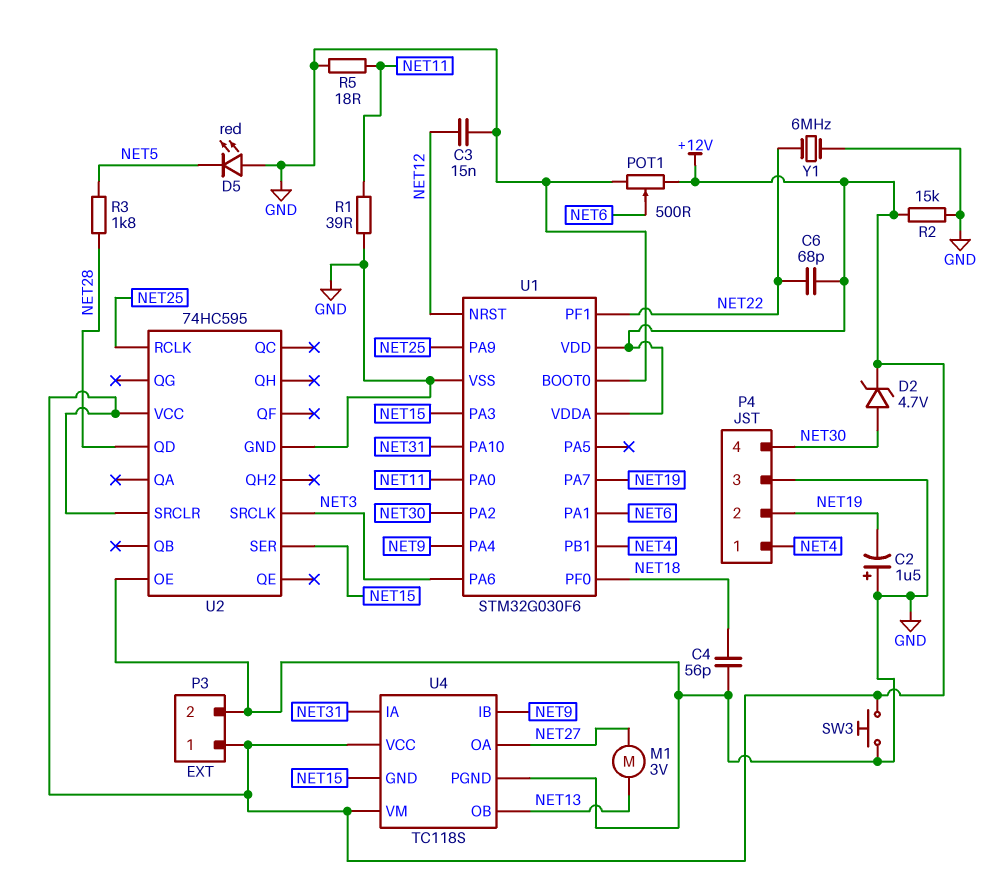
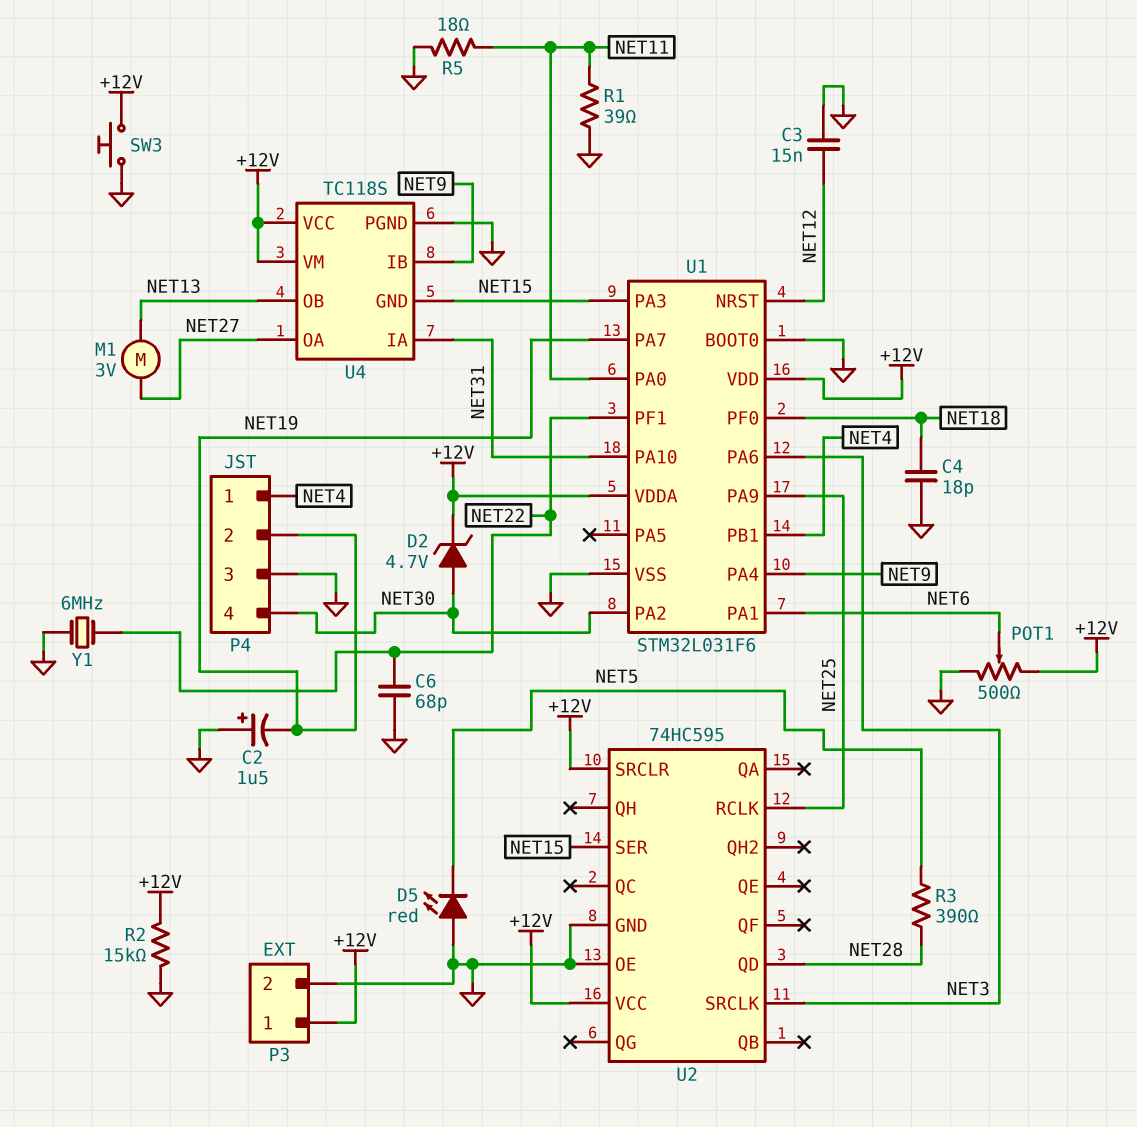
C4: 56pF (GND, NET18) -> 18pF (GND, NET18)
C6: 68pF (+12V, NET22) -> 68pF (GND, NET22)
R3: 1.8k (NET5, NET28) -> 390 (NET5, NET28)
U1: STM32G030F6 -> STM32L031F6

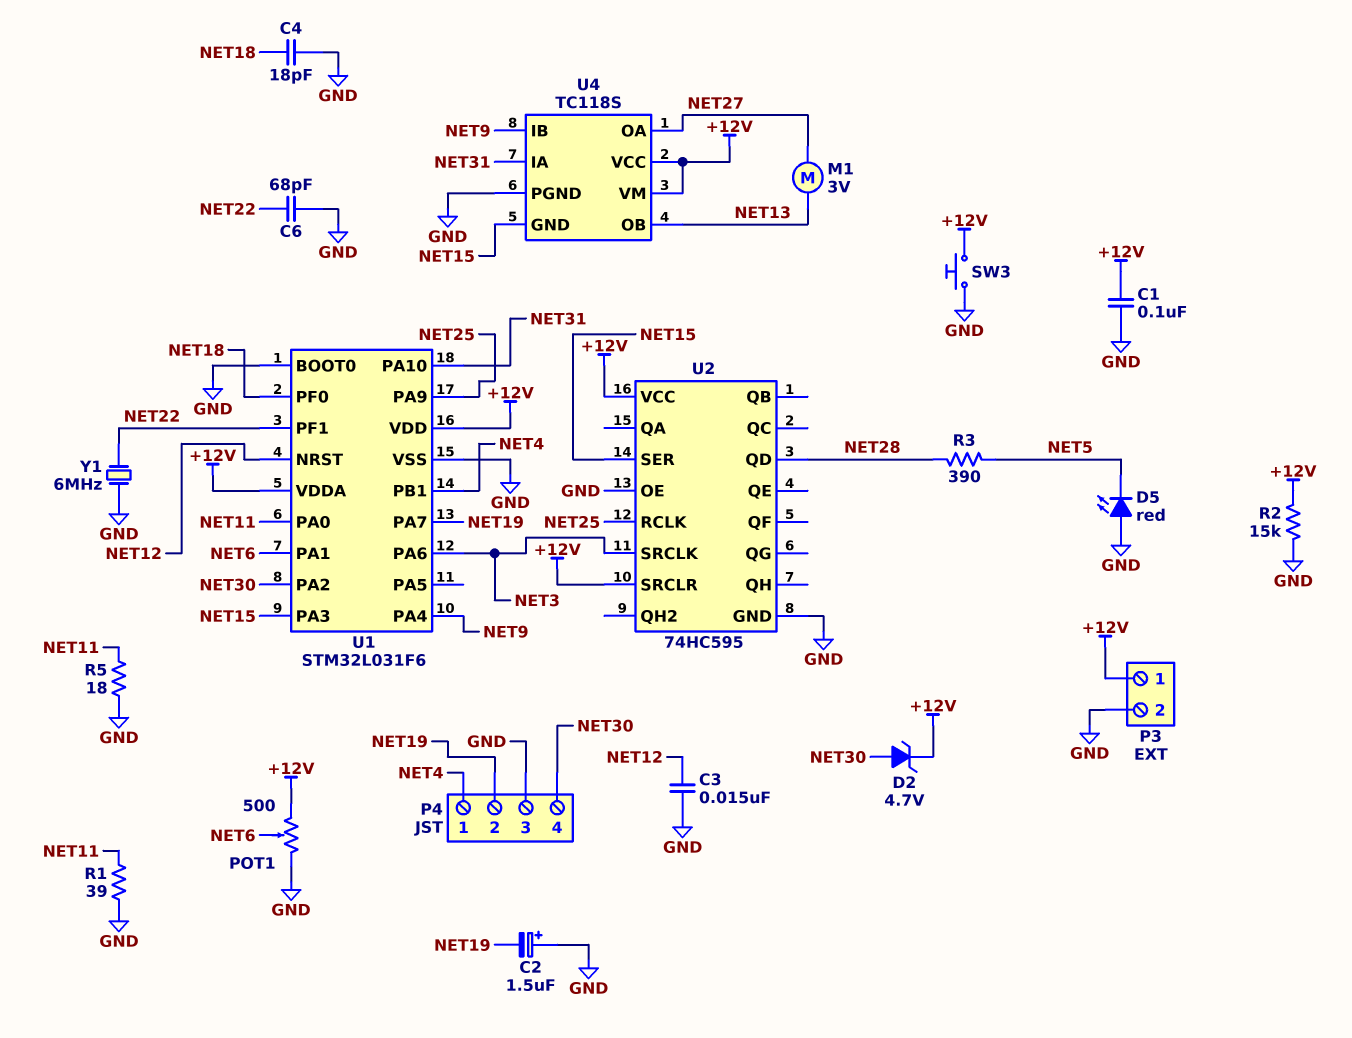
C1: none -> 100nF (+12V, GND)

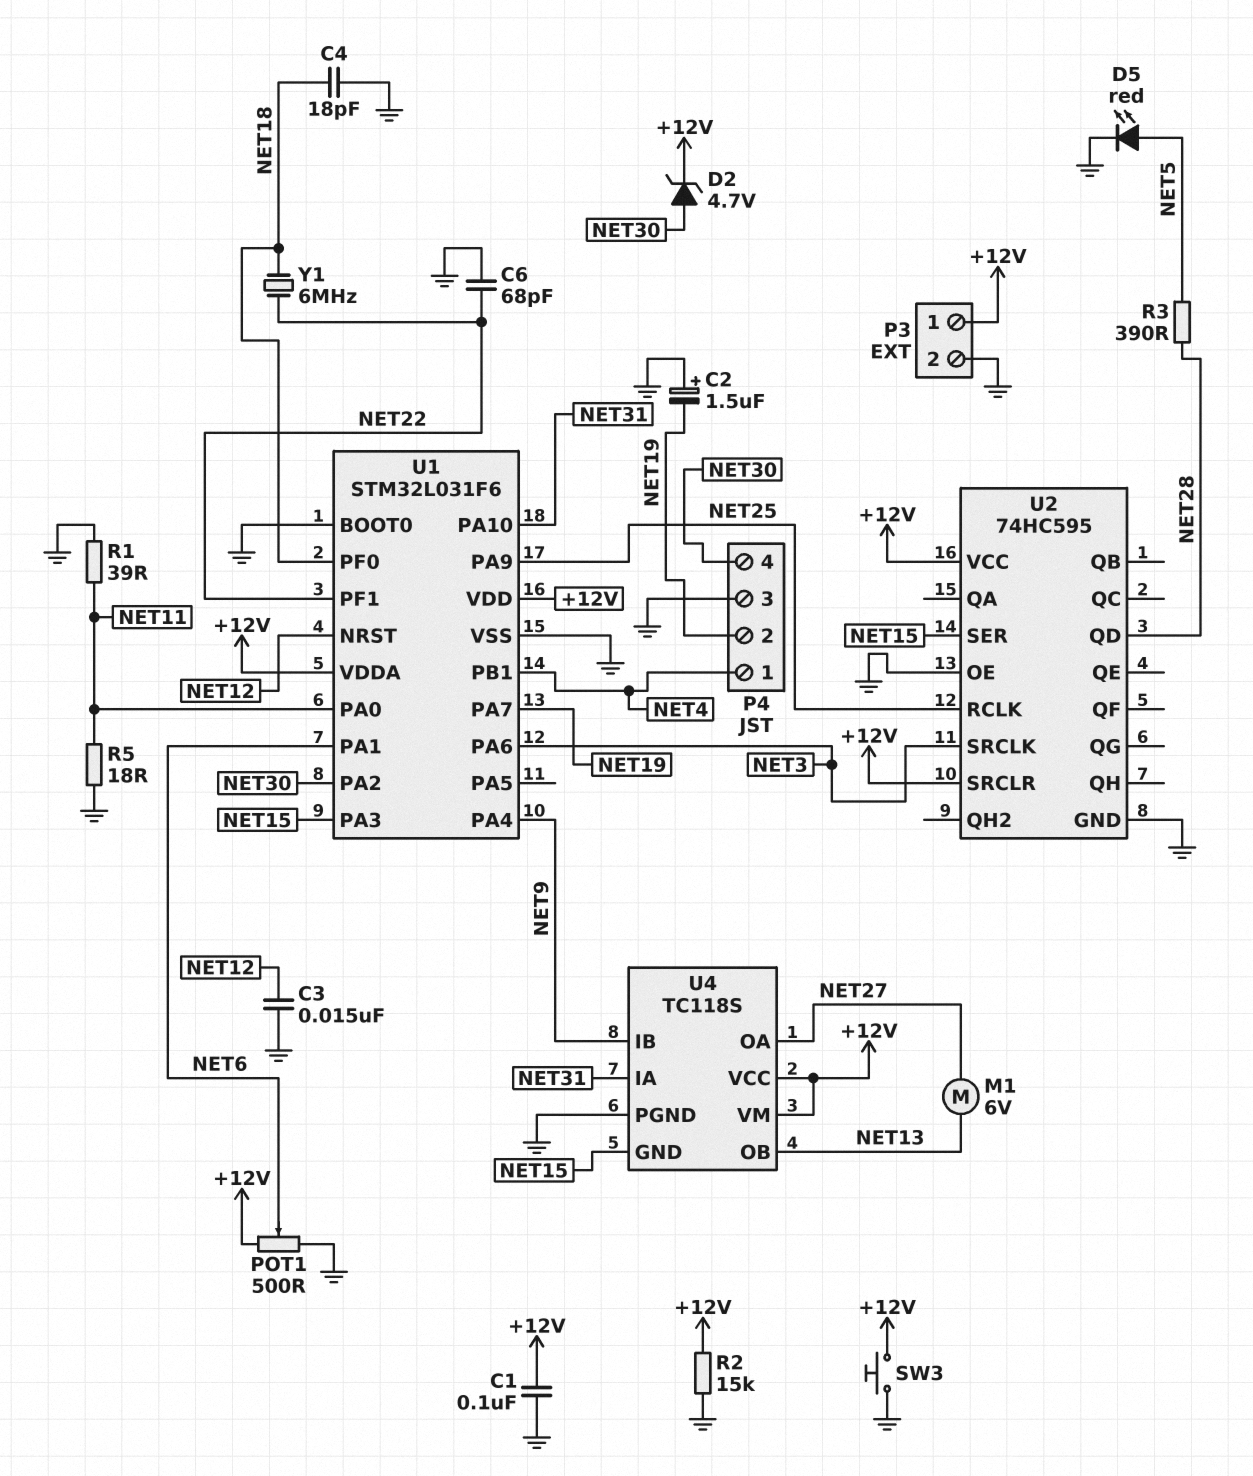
D5: LED red (A GND, K NET5) -> LED red (A NET5, K GND)
M1: motor 3V (NET13, NET27) -> motor 6V (NET13, NET27)
Y1: 6MHz (GND, NET22) -> 6MHz (NET18, NET22)

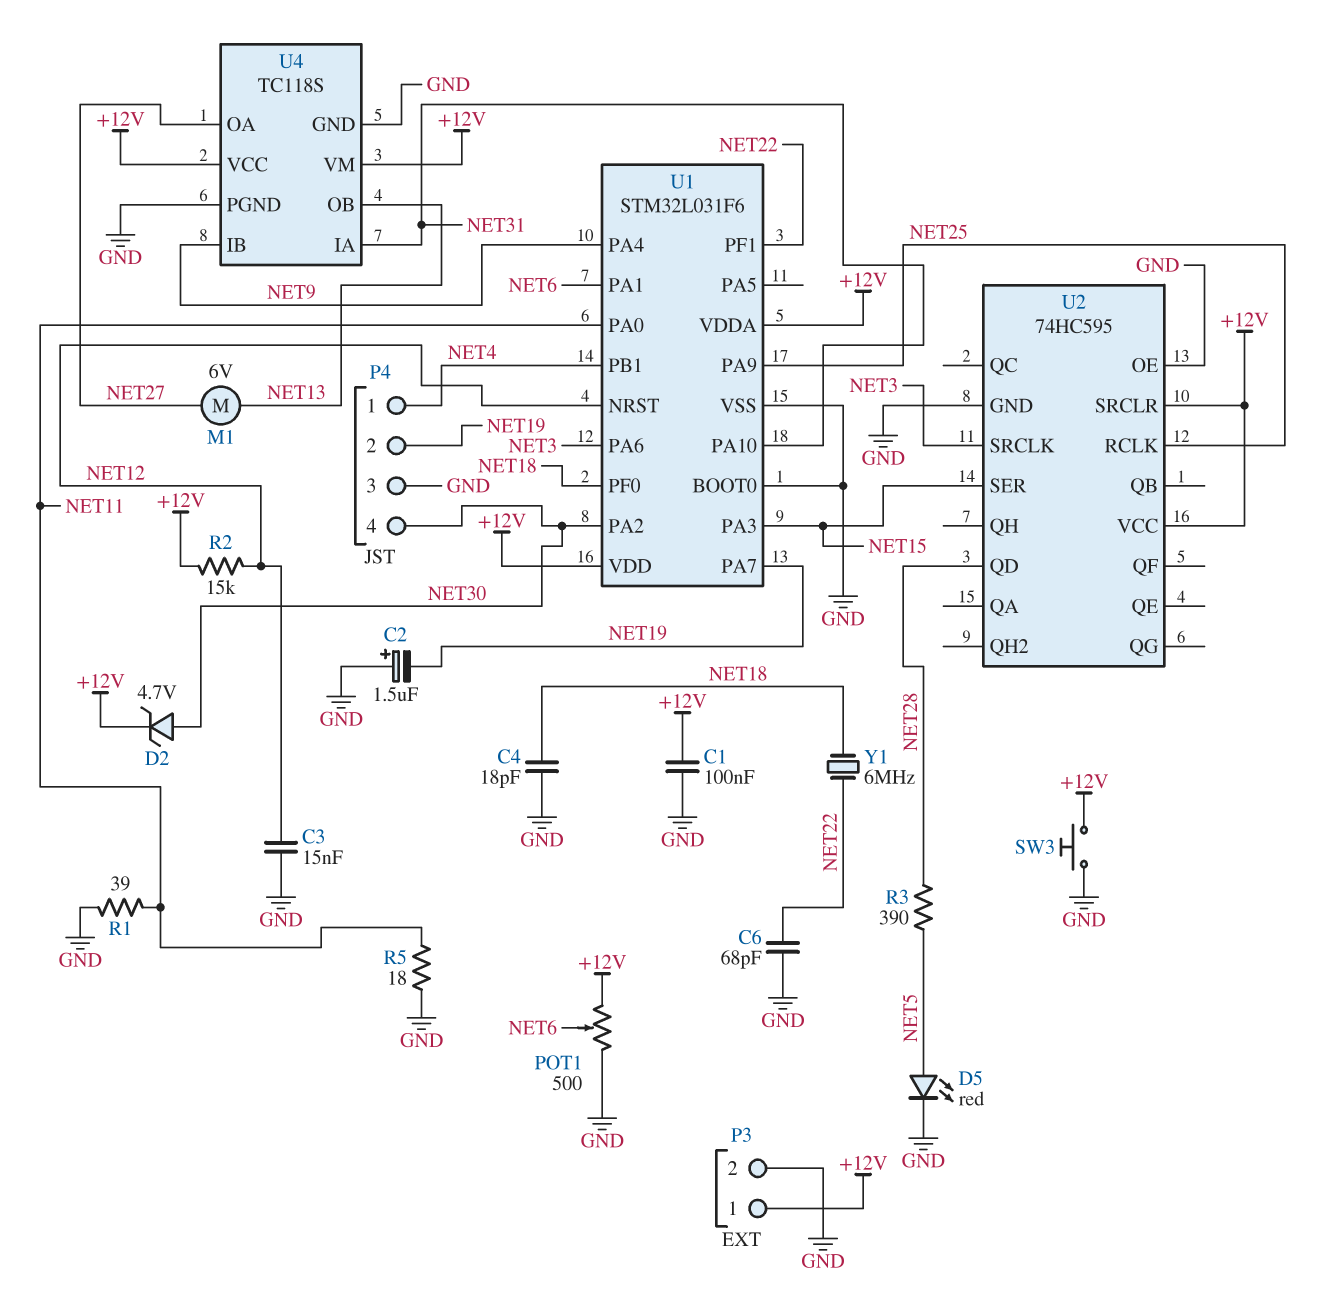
R2: 15k (+12V, GND) -> 15k (+12V, NET12)
U4 pin GND: NET15 -> GND

